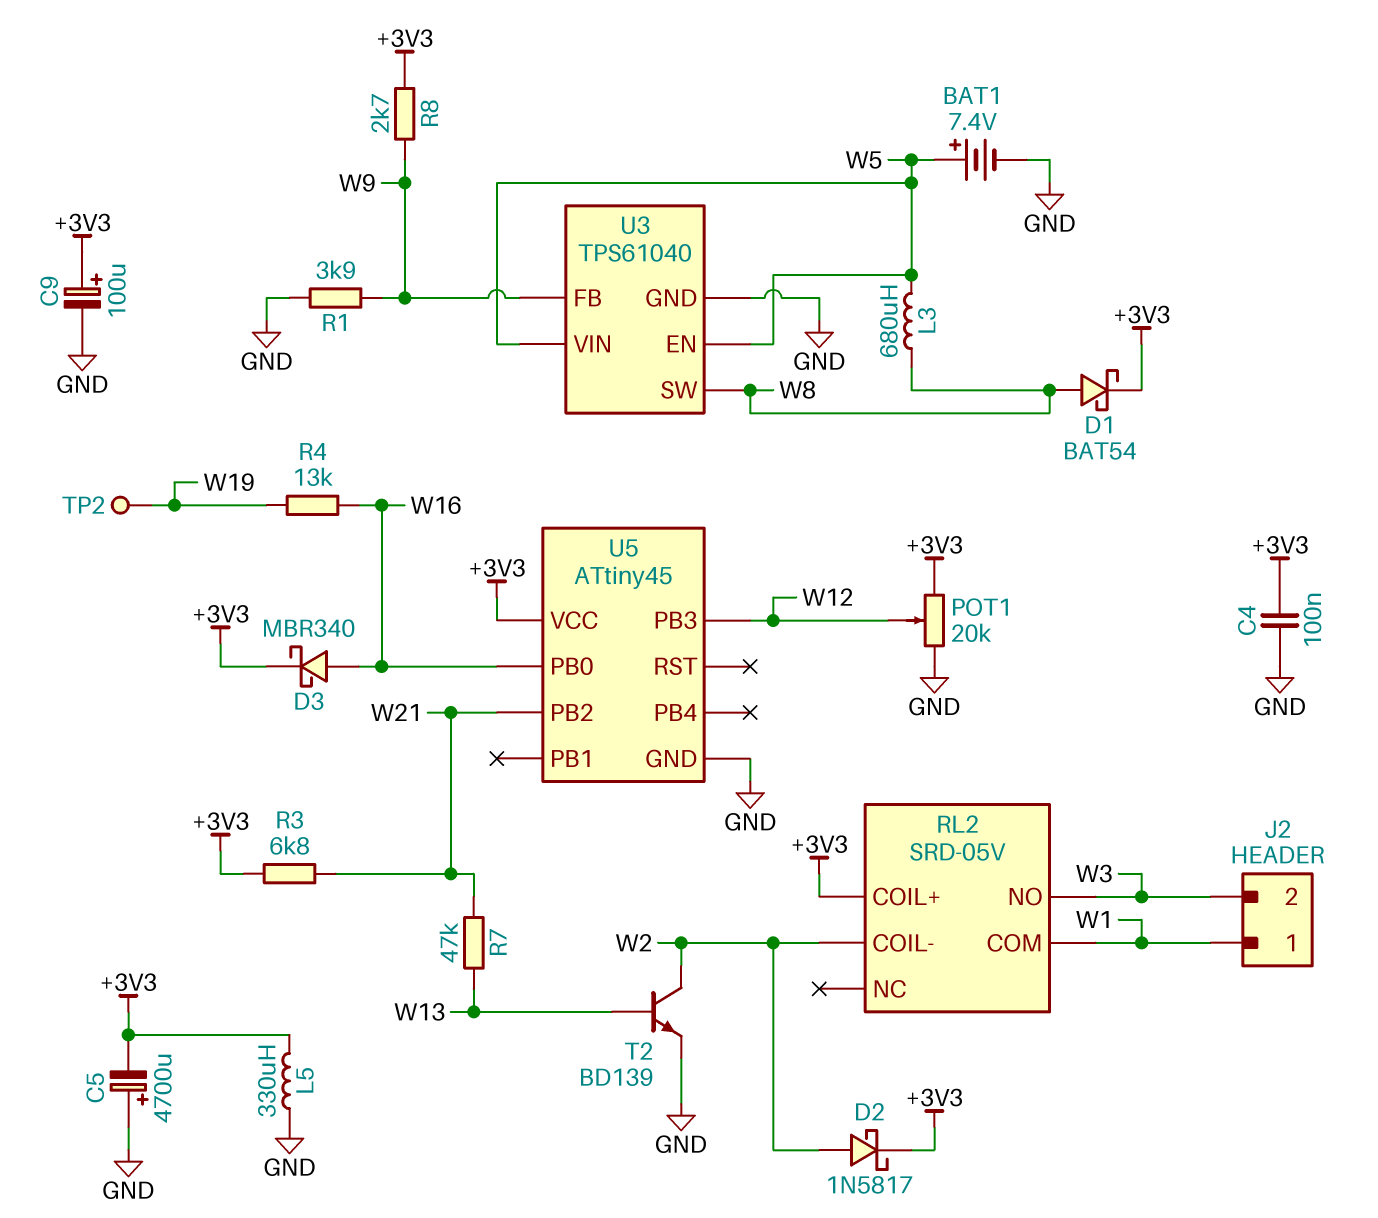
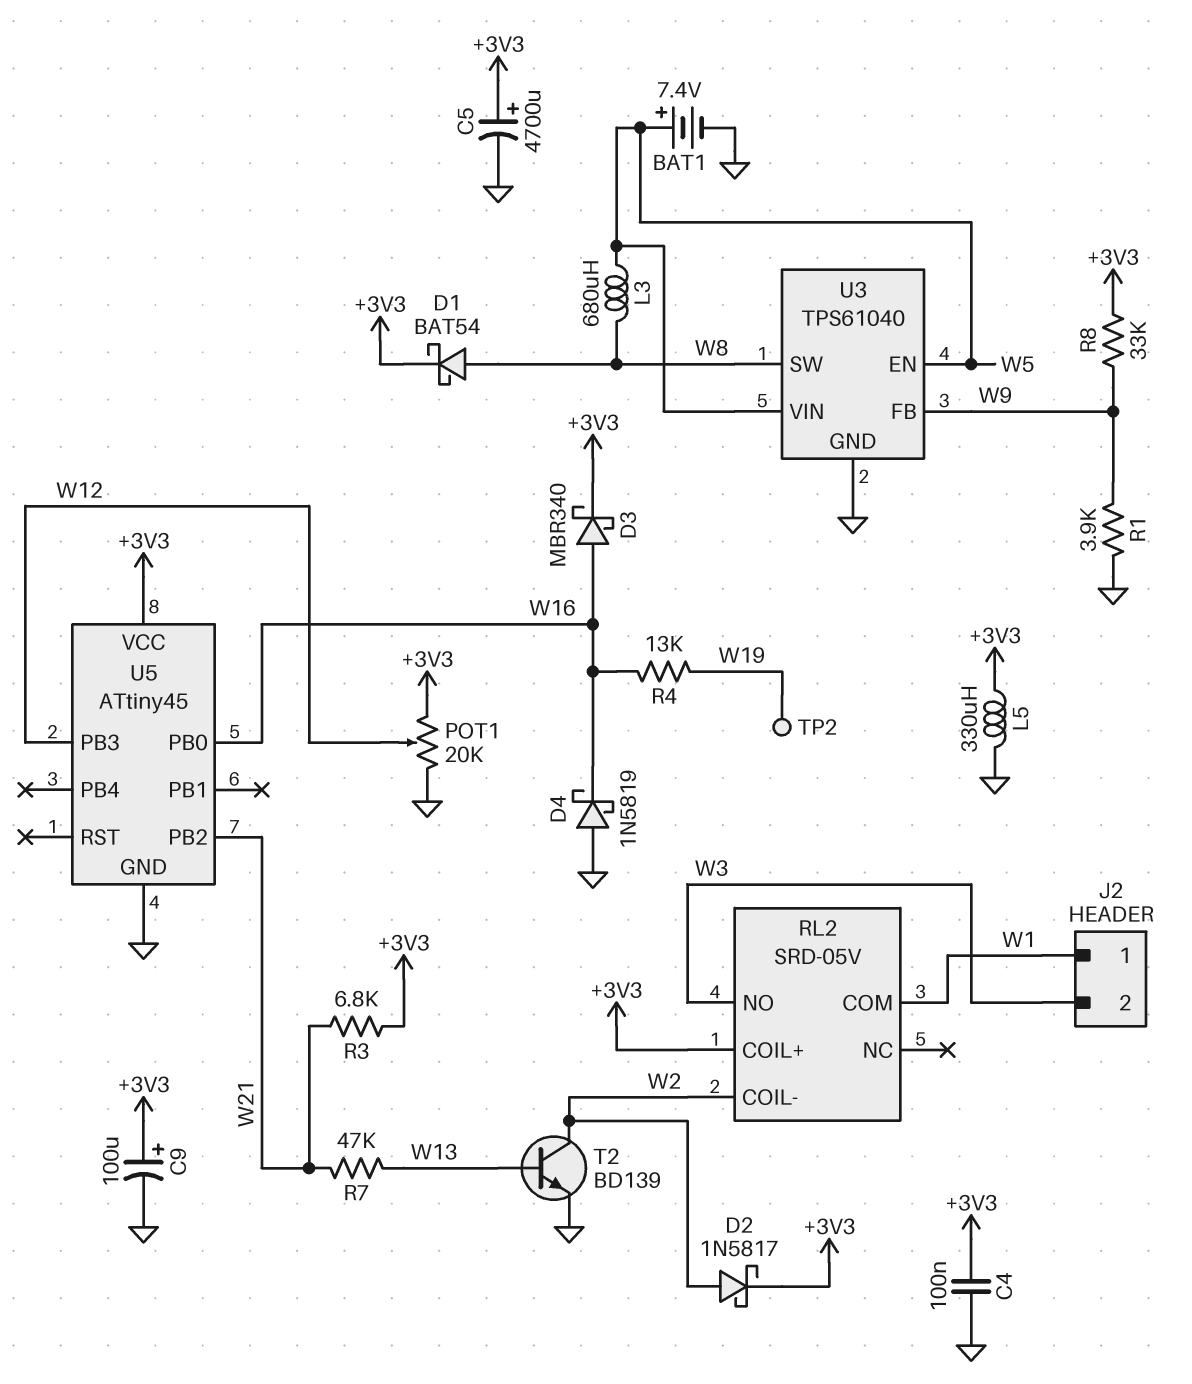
C5: 4700uF (plus GND, minus +3V3) -> 4700uF (plus +3V3, minus GND)
D4: none -> schottky 1N5819 (A GND, K W16)
R8: 2.7k (+3V3, W9) -> 33k (+3V3, W9)

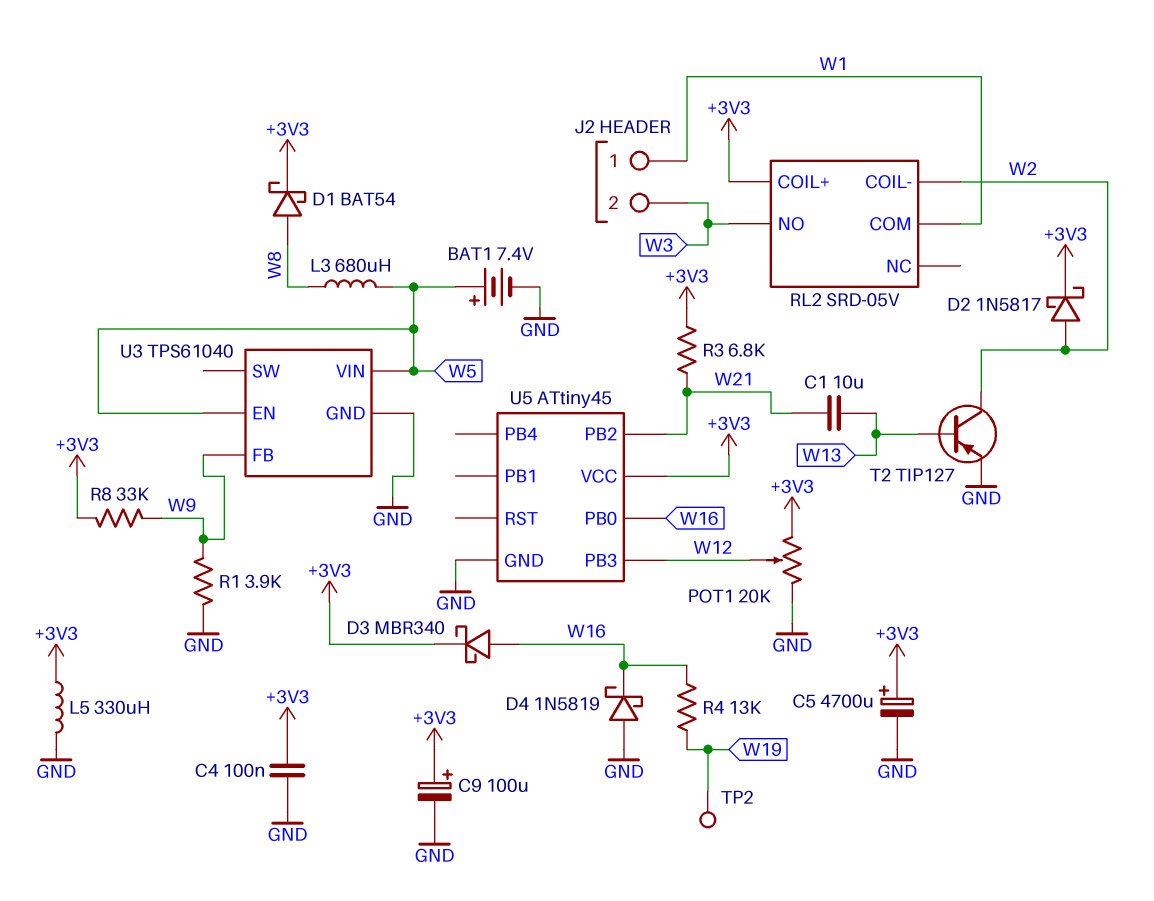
C1: none -> 10uF (W13, W21)
R7: 47k (W13, W21) -> none
T2: NPN BD139 (B W13, C W2, E GND) -> PNP TIP127 (B W13, C W2, E GND)
U3 pin SW: W8 -> none

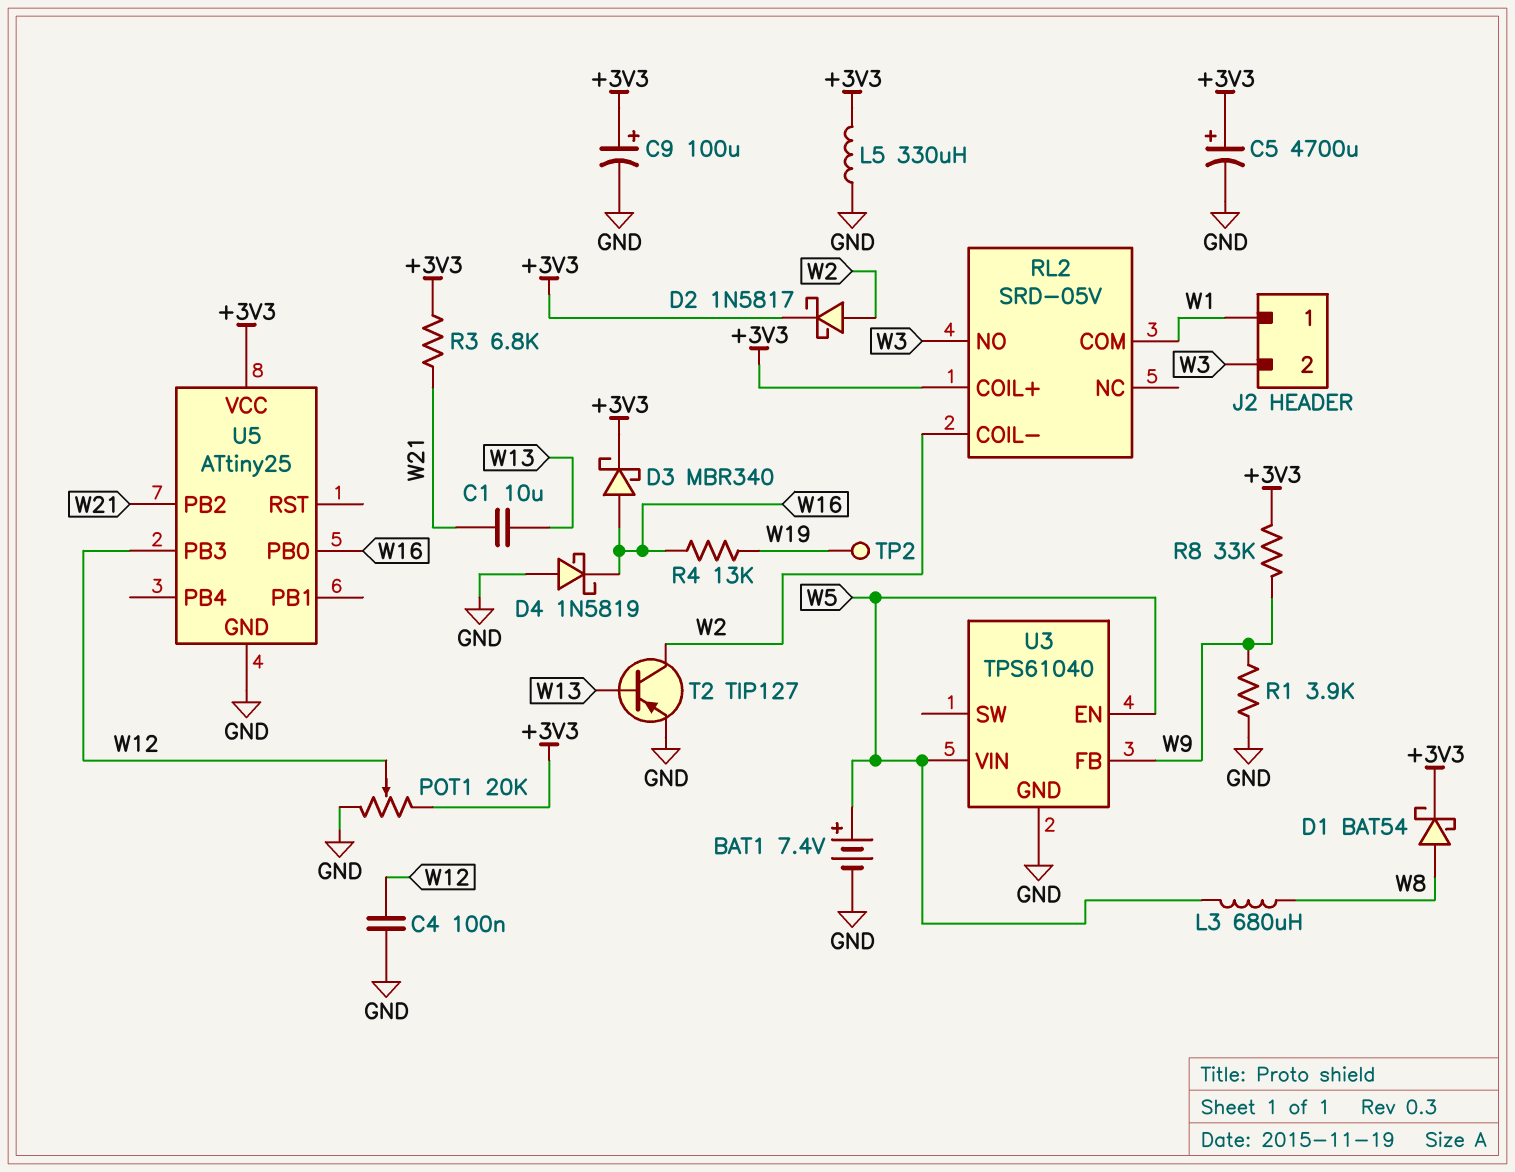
C4: 100nF (+3V3, GND) -> 100nF (GND, W12)
U5: ATtiny45 -> ATtiny25

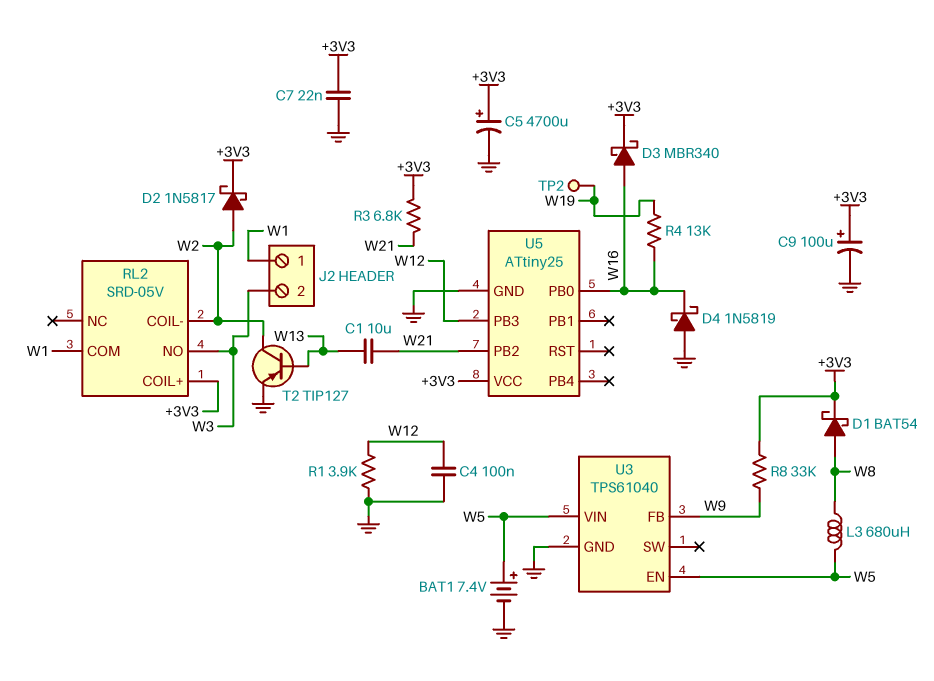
C7: none -> 22nF (+3V3, GND)
L5: 330uH (+3V3, GND) -> none
POT1: 20k (+3V3, GND, wiper W12) -> none
R1: 3.9k (GND, W9) -> 3.9k (GND, W12)

